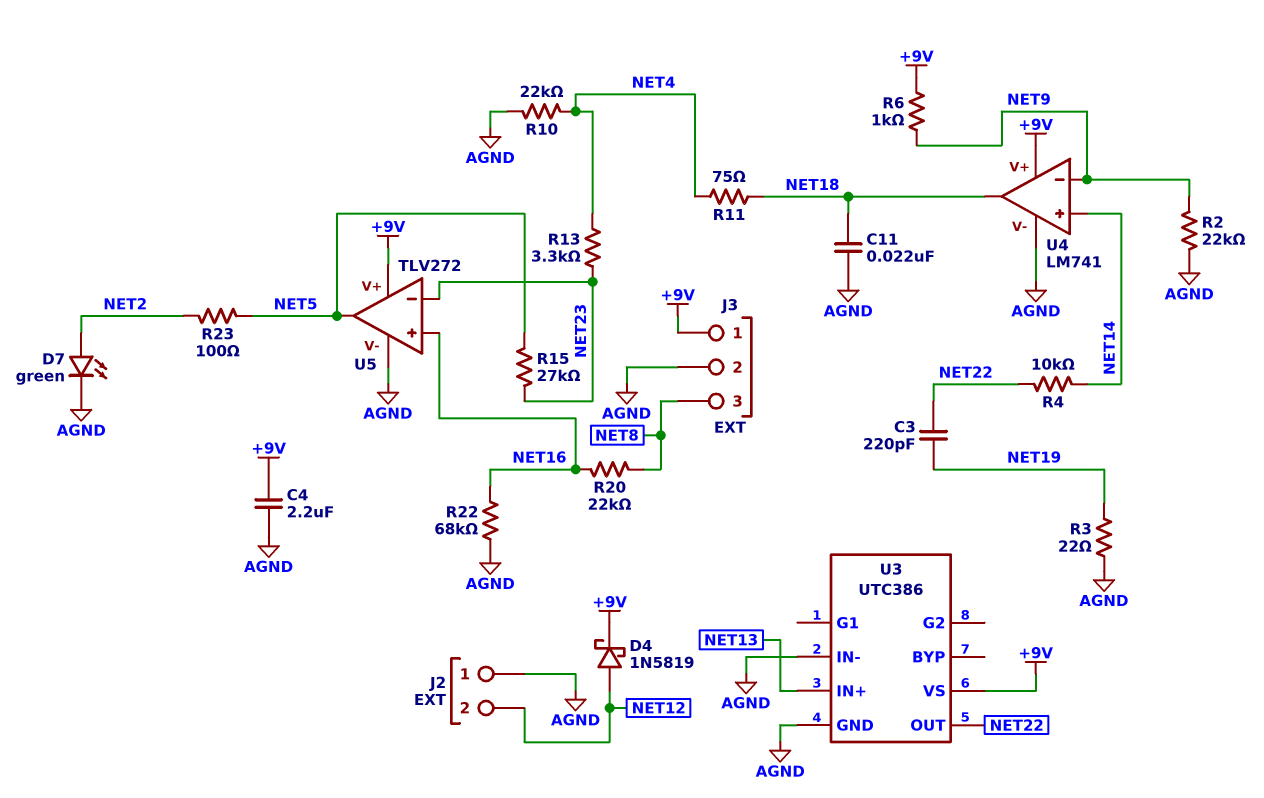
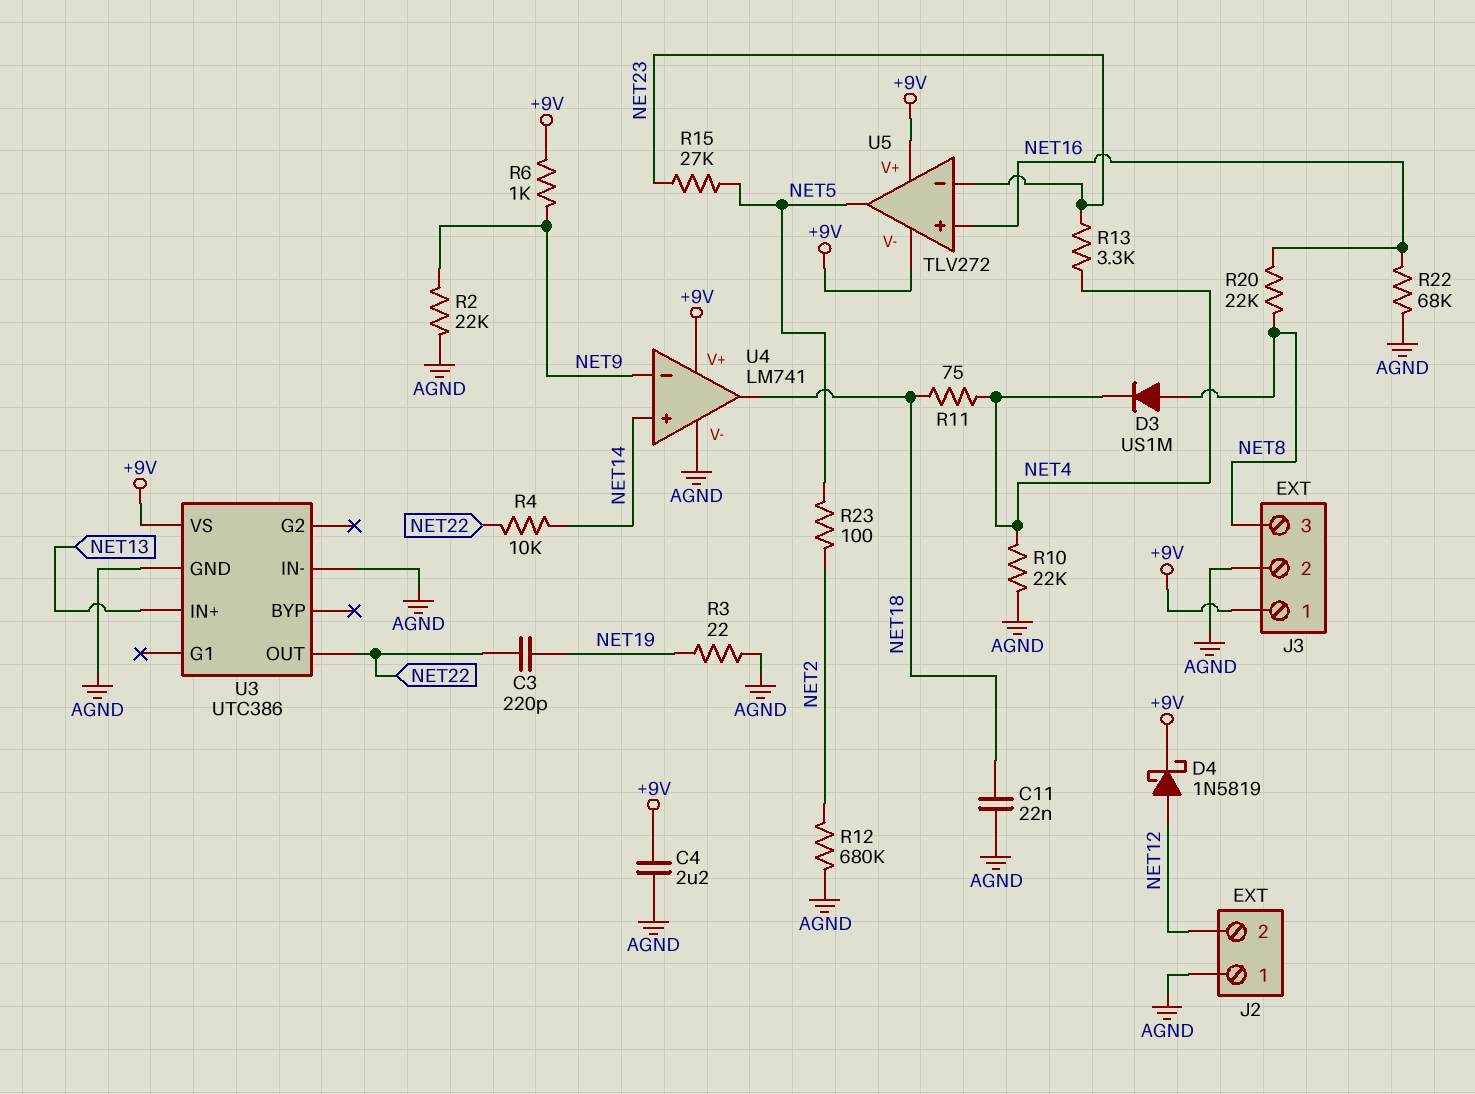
D3: none -> diode US1M (A NET8, K NET4)
D7: LED green (A NET2, K AGND) -> none
R12: none -> 680k (AGND, NET2)
U5 pin V-: AGND -> +9V

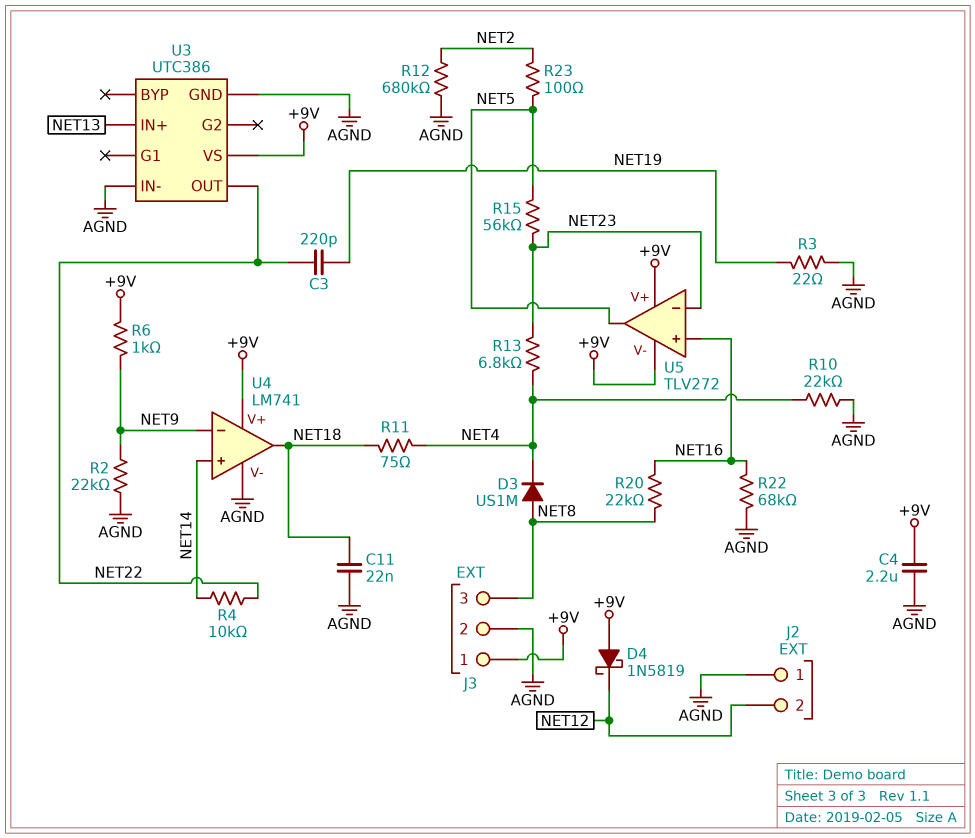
D4: schottky 1N5819 (A NET12, K +9V) -> schottky 1N5819 (A +9V, K NET12)
R13: 3.3k (NET4, NET23) -> 6.8k (NET4, NET23)
R15: 27k (NET5, NET23) -> 56k (NET5, NET23)

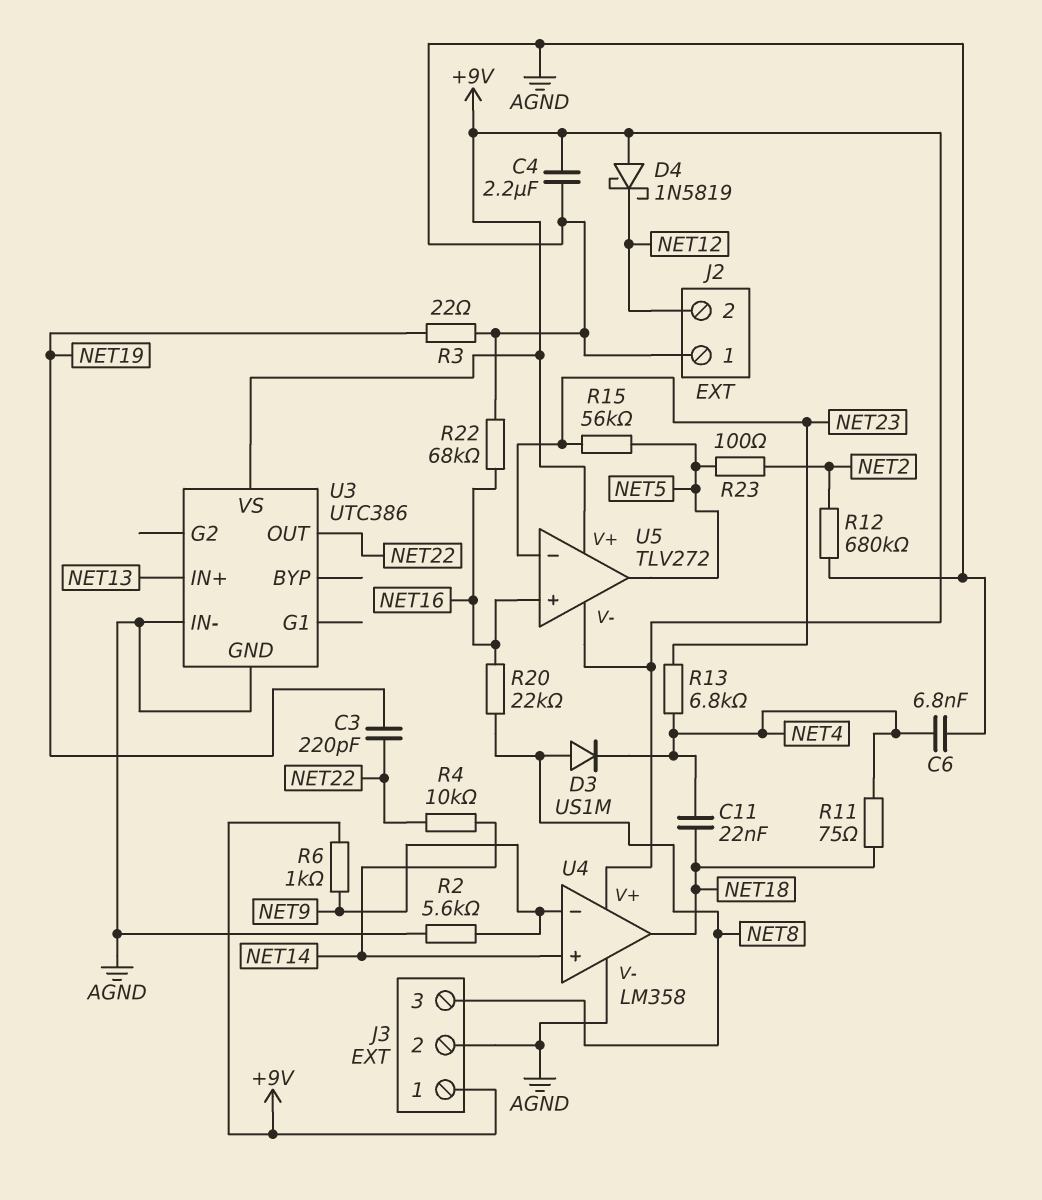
C6: none -> 6.8nF (AGND, NET4)
C11: 22nF (AGND, NET18) -> 22nF (NET4, NET18)
R2: 22k (AGND, NET9) -> 5.6k (AGND, NET9)
R10: 22k (AGND, NET4) -> none
U4: LM741 -> LM358

